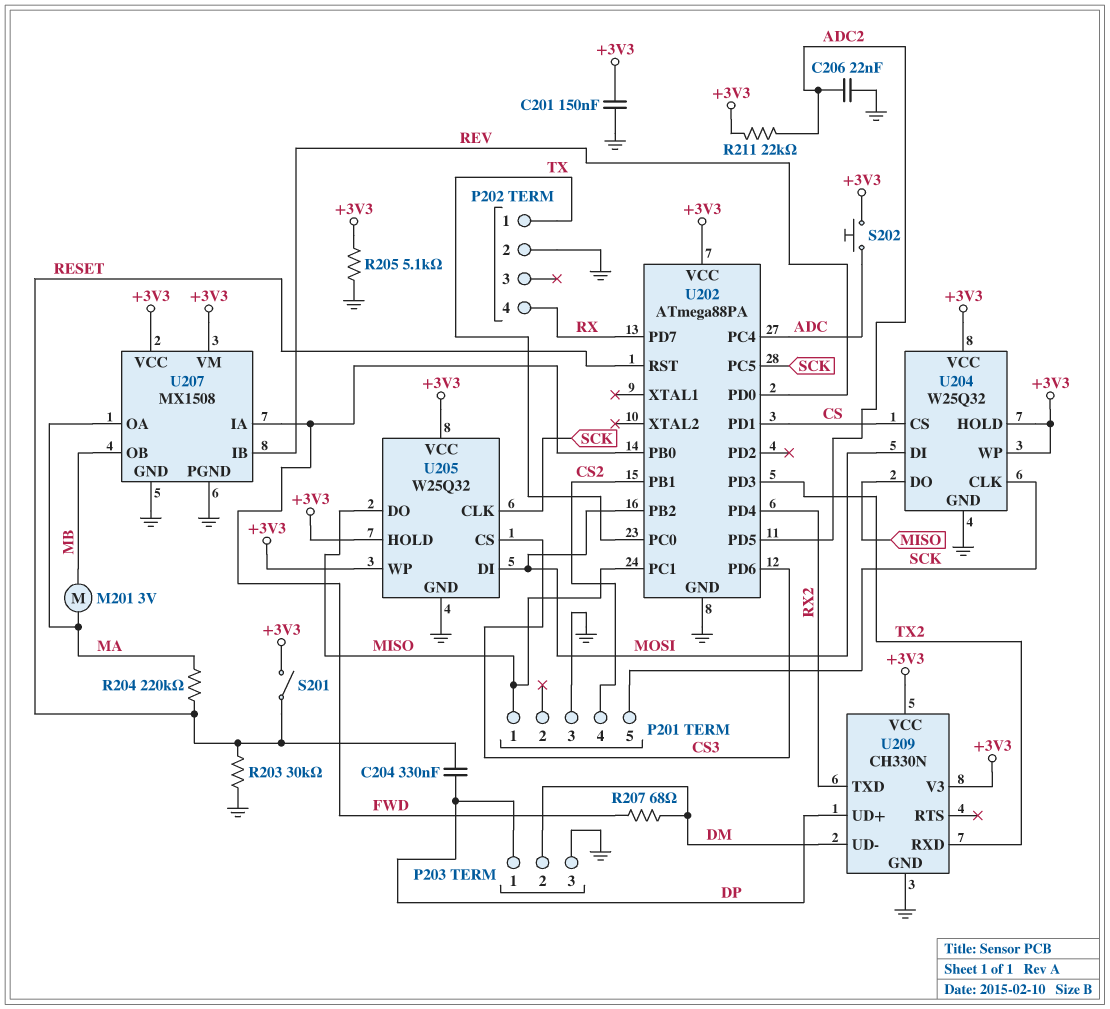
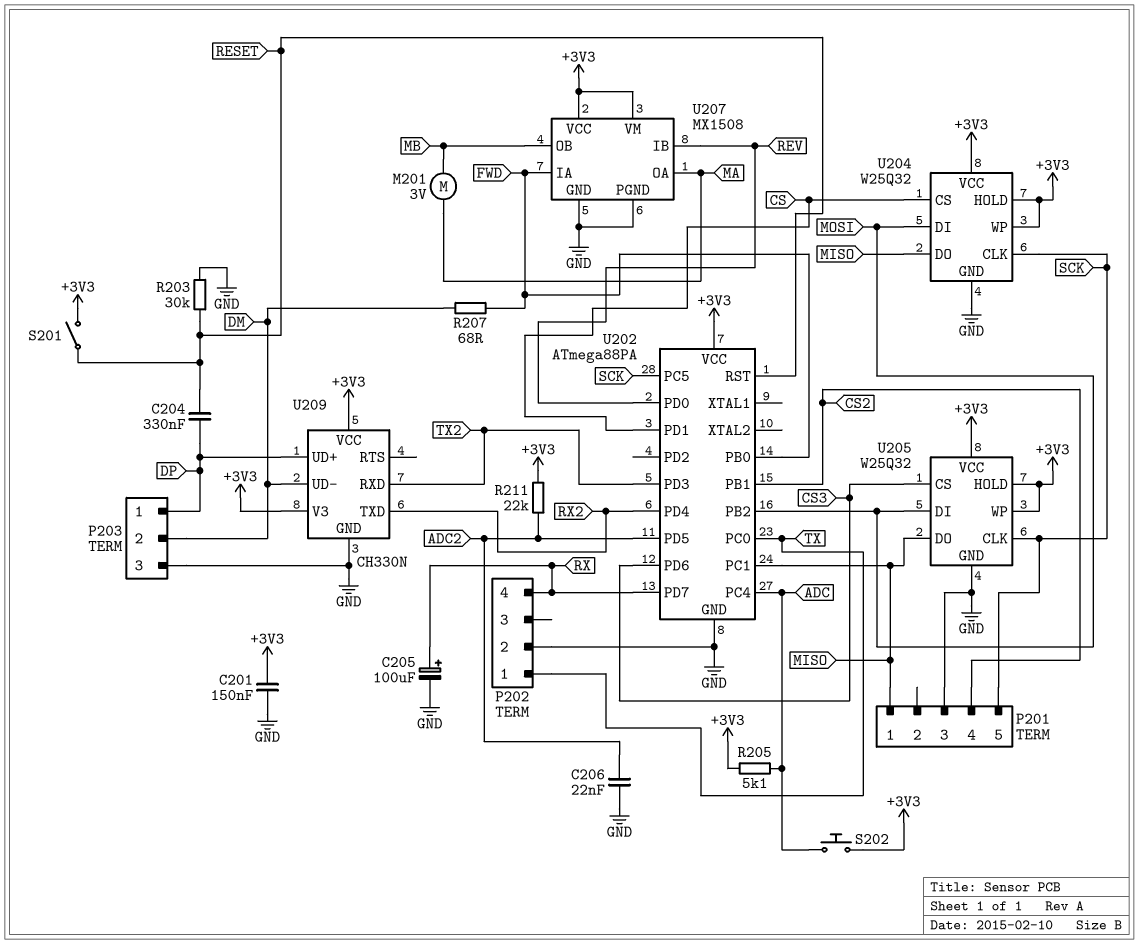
C205: none -> 100uF (plus RX, minus GND)
R204: 220k (MA, RESET) -> none
R205: 5.1k (+3V3, GND) -> 5.1k (+3V3, ADC)

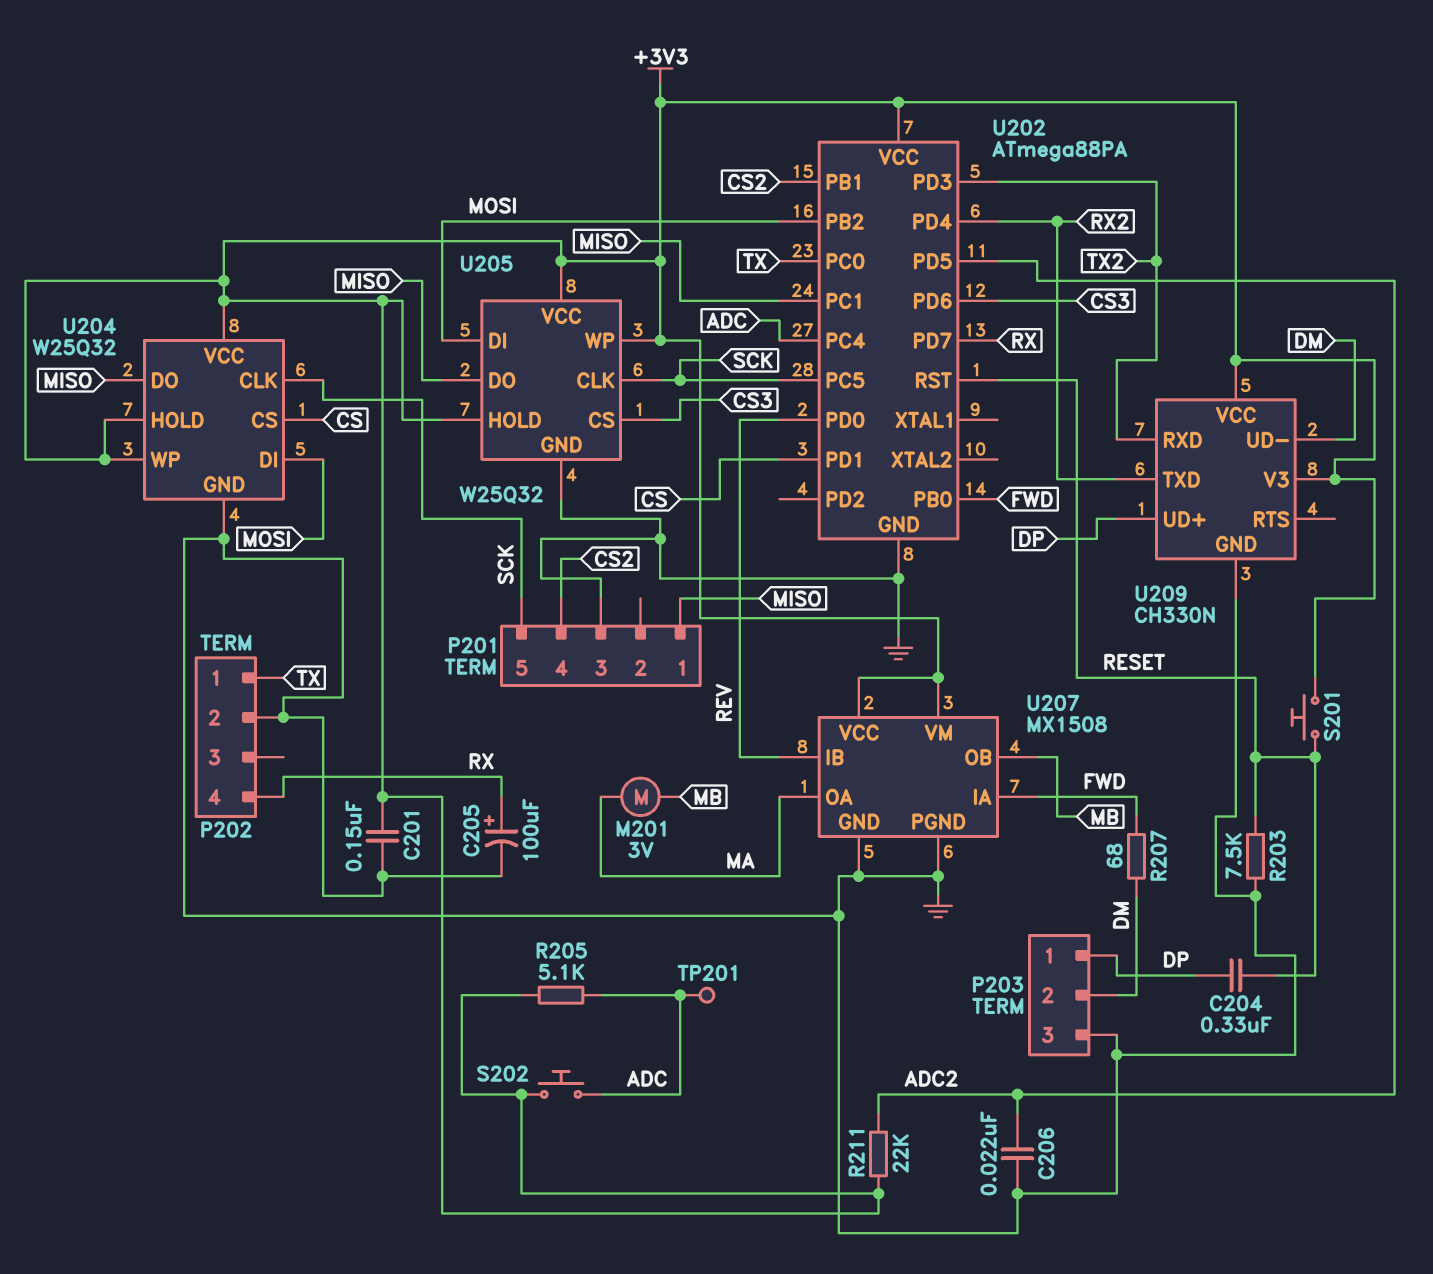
R203: 30k (GND, RESET) -> 7.5k (GND, RESET)
S201: switch (+3V3, RESET) -> button (+3V3, RESET)
TP201: none -> test point (ADC)

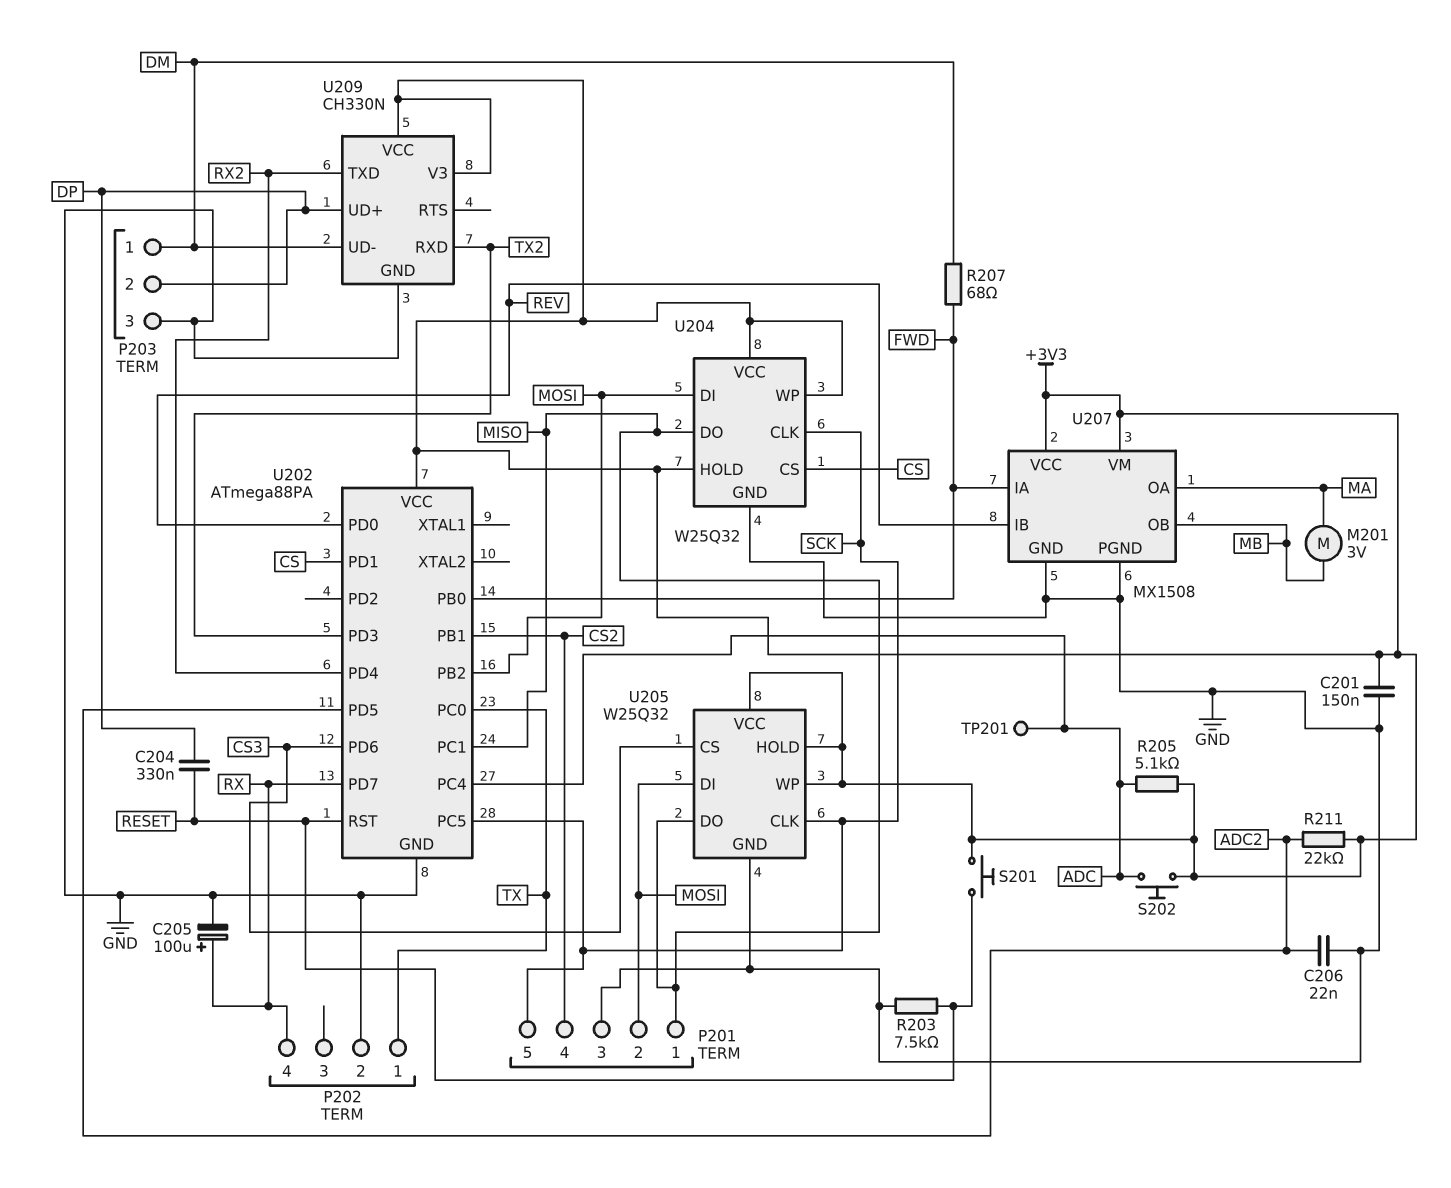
P201 pin 2: none -> MOSI
P203 pin 1: DP -> DM
P203 pin 2: DM -> DP

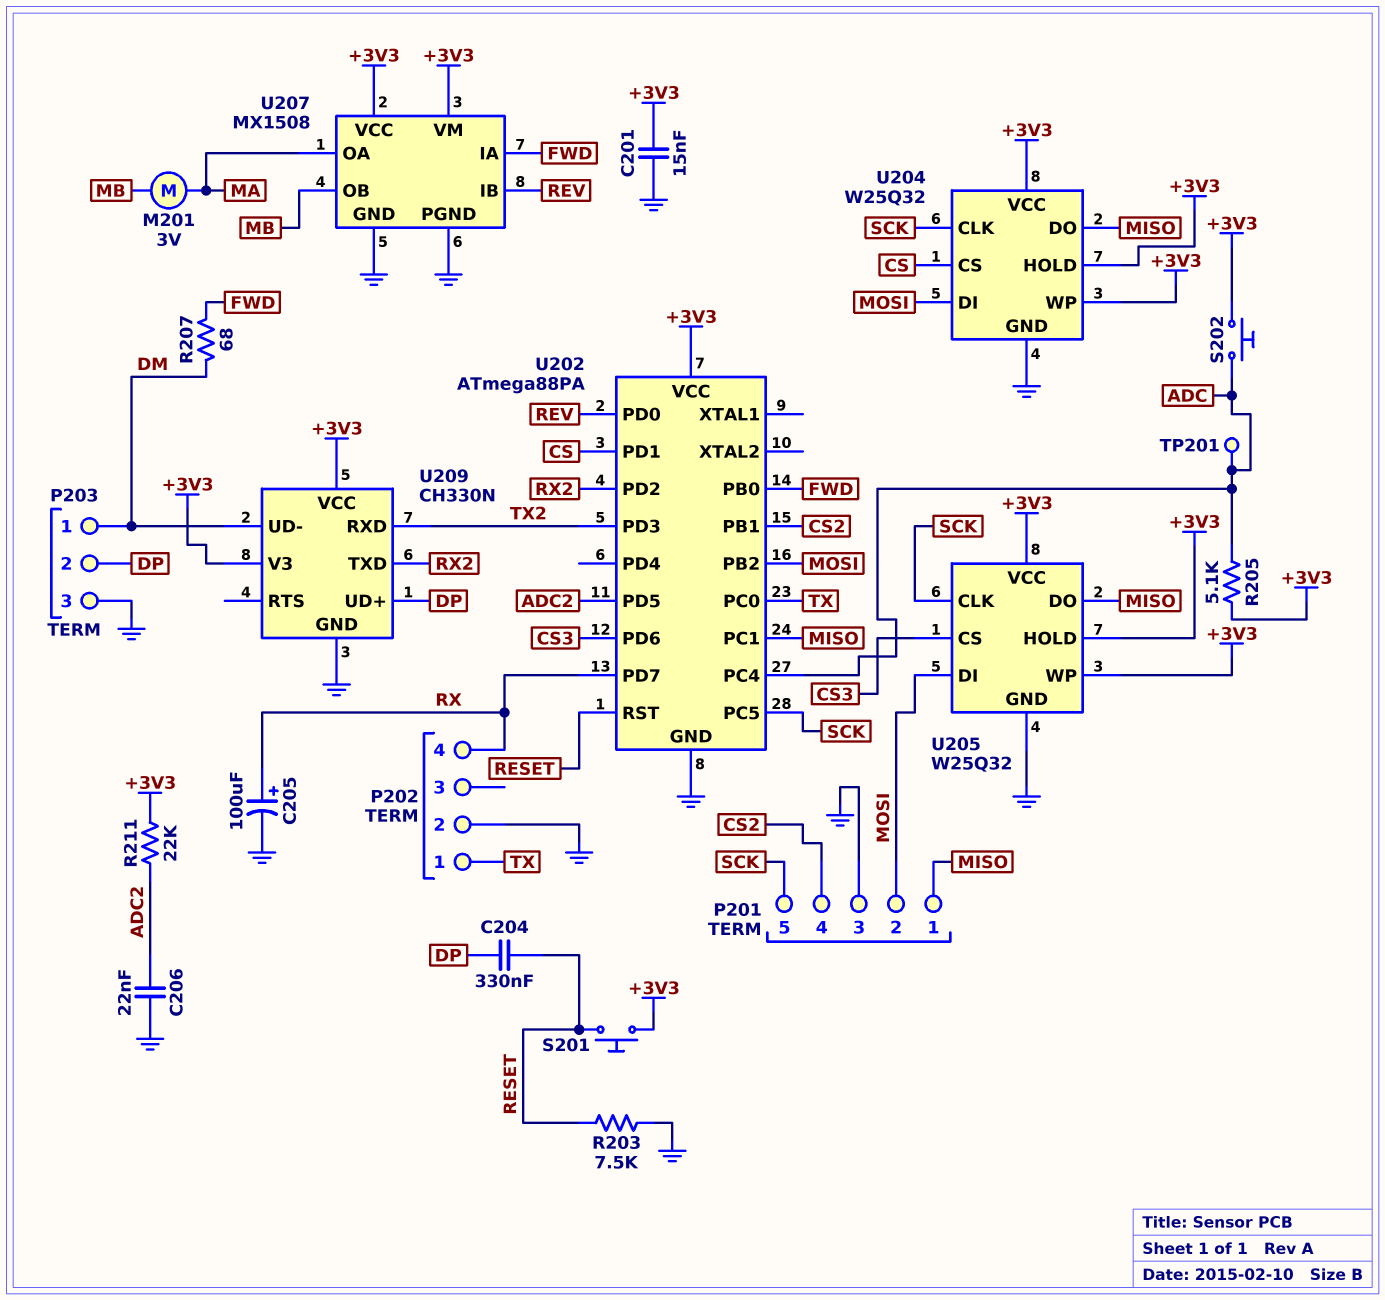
C201: 150nF (+3V3, GND) -> 15nF (+3V3, GND)
U202 pin PD2: none -> RX2
U202 pin PD4: RX2 -> none

